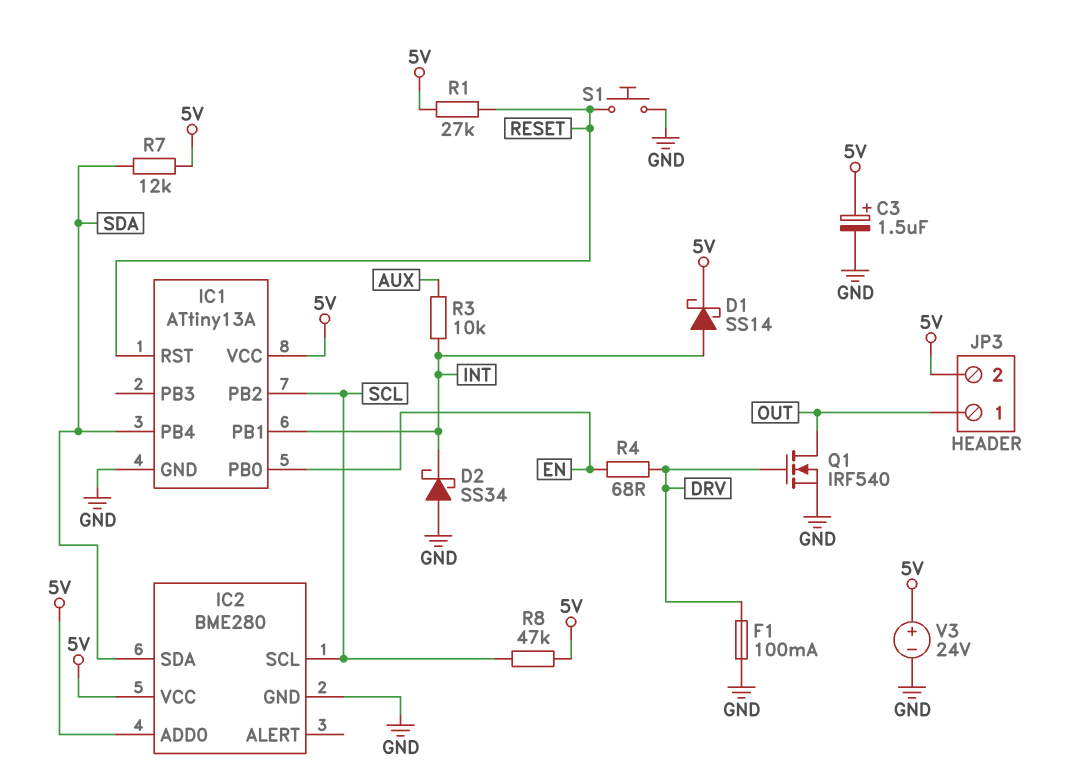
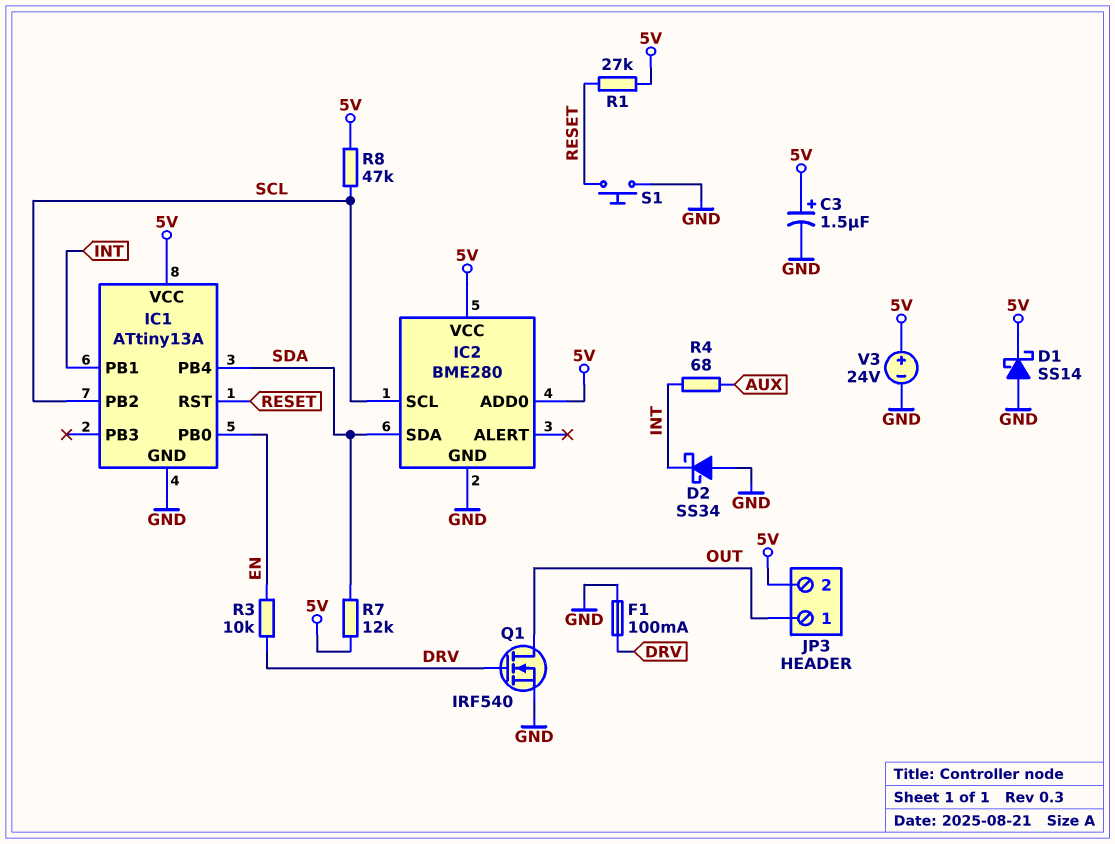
D1: schottky SS14 (A INT, K 5V) -> schottky SS14 (A GND, K 5V)
R3: 10k (AUX, INT) -> 10k (DRV, EN)
R4: 68 (DRV, EN) -> 68 (AUX, INT)

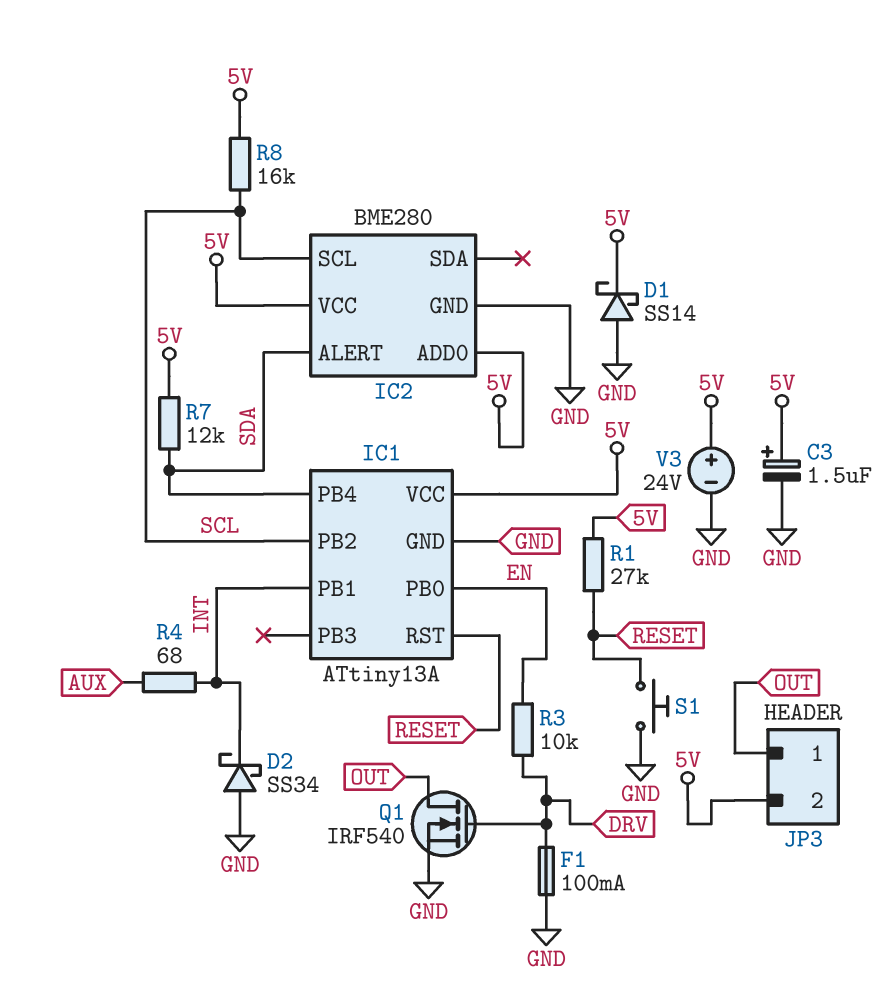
IC2 pin ALERT: none -> SDA
IC2 pin SDA: SDA -> none
R8: 47k (5V, SCL) -> 16k (5V, SCL)

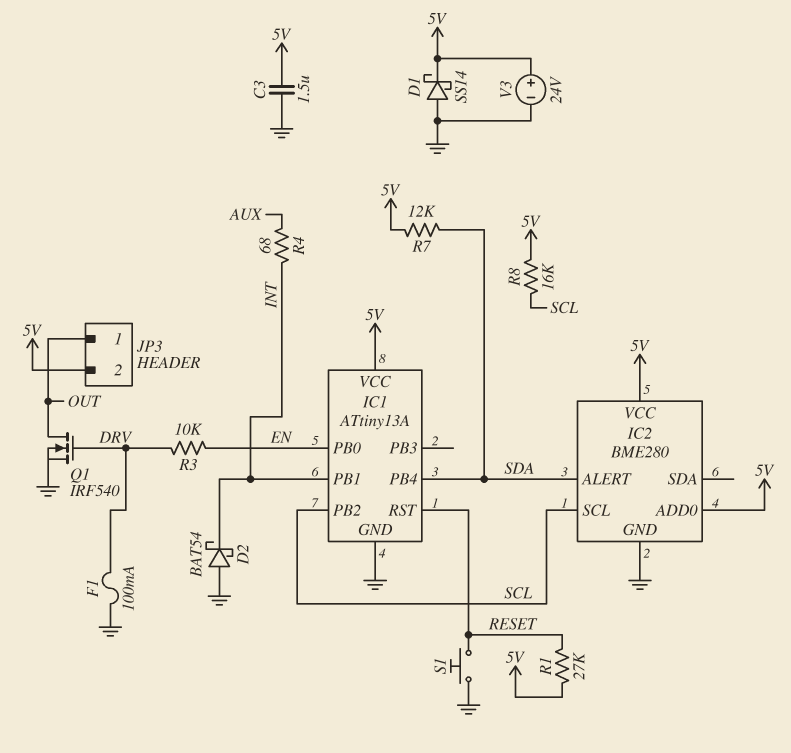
C3: 1.5uF (plus 5V, minus GND) -> 1.5uF (5V, GND)
D2: schottky SS34 (A GND, K INT) -> schottky BAT54 (A GND, K INT)

